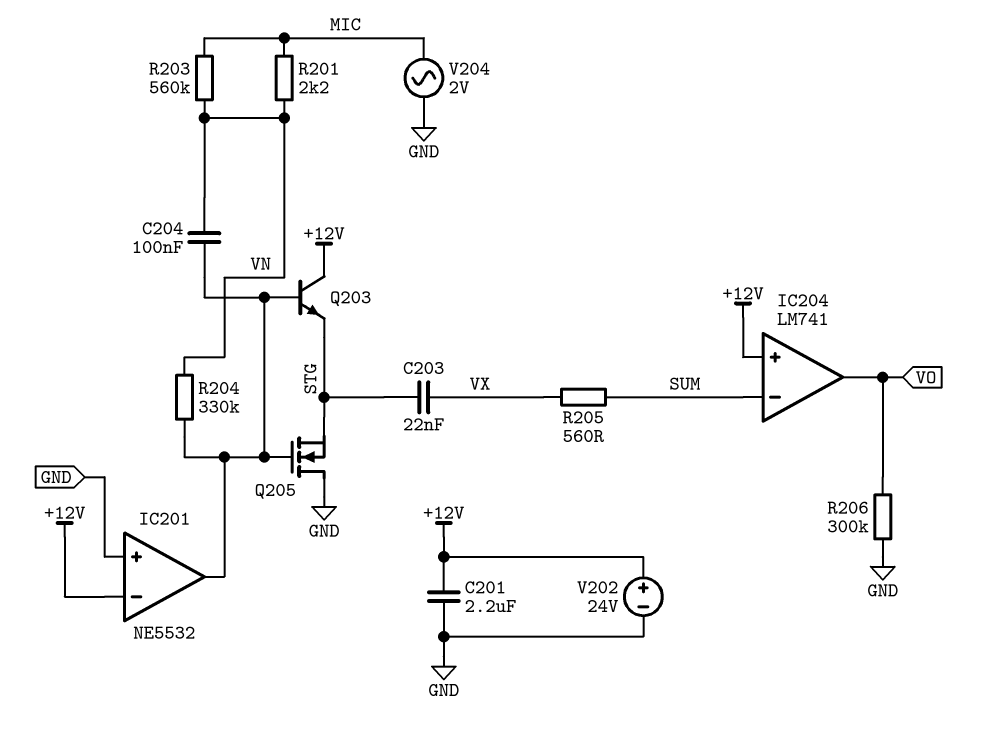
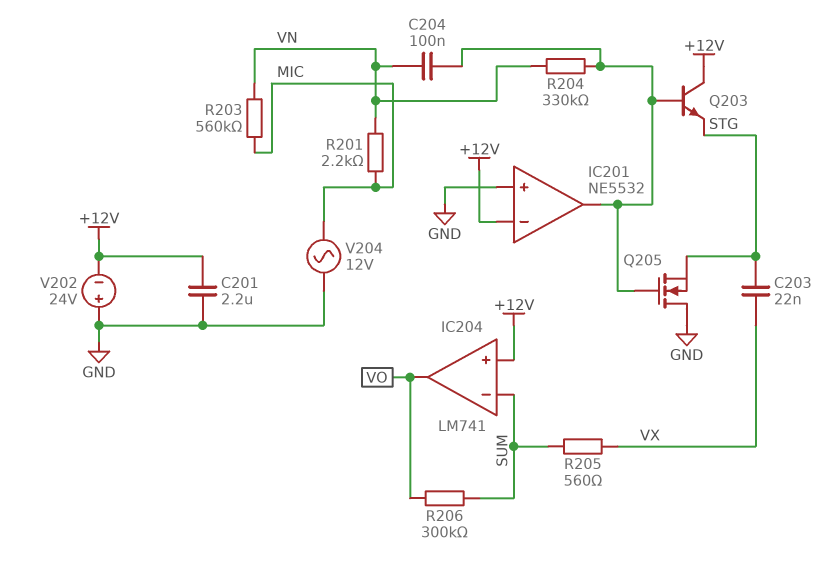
R206: 300k (GND, VO) -> 300k (SUM, VO)
V202: 24V (plus +12V, minus GND) -> 24V (plus GND, minus +12V)
V204: AC 2V (GND, MIC) -> AC 12V (GND, MIC)

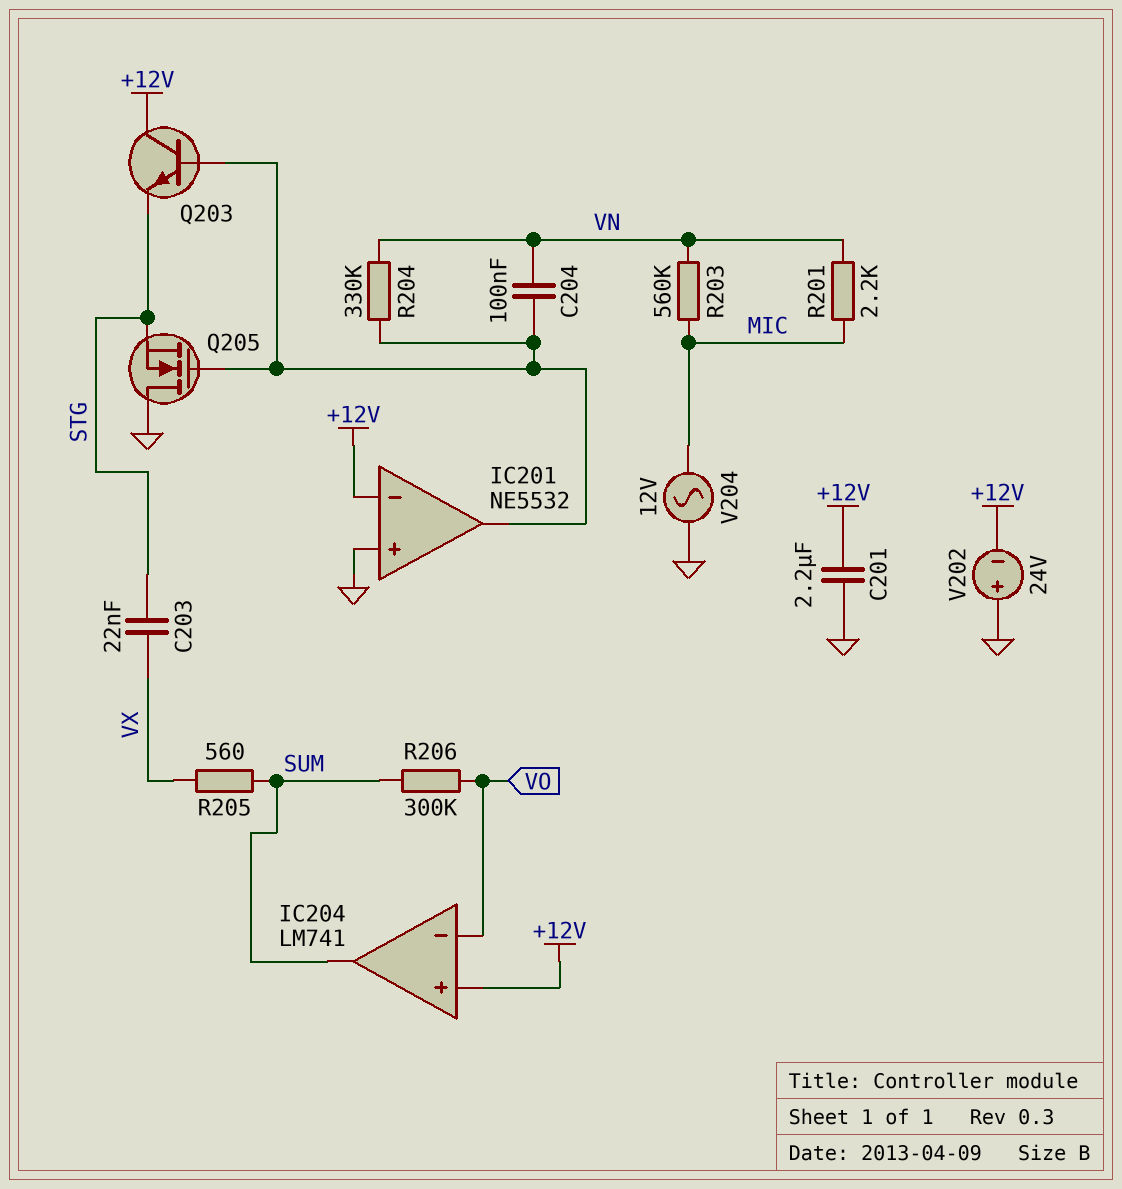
IC204 pin in-: SUM -> VO
IC204 pin out: VO -> SUM

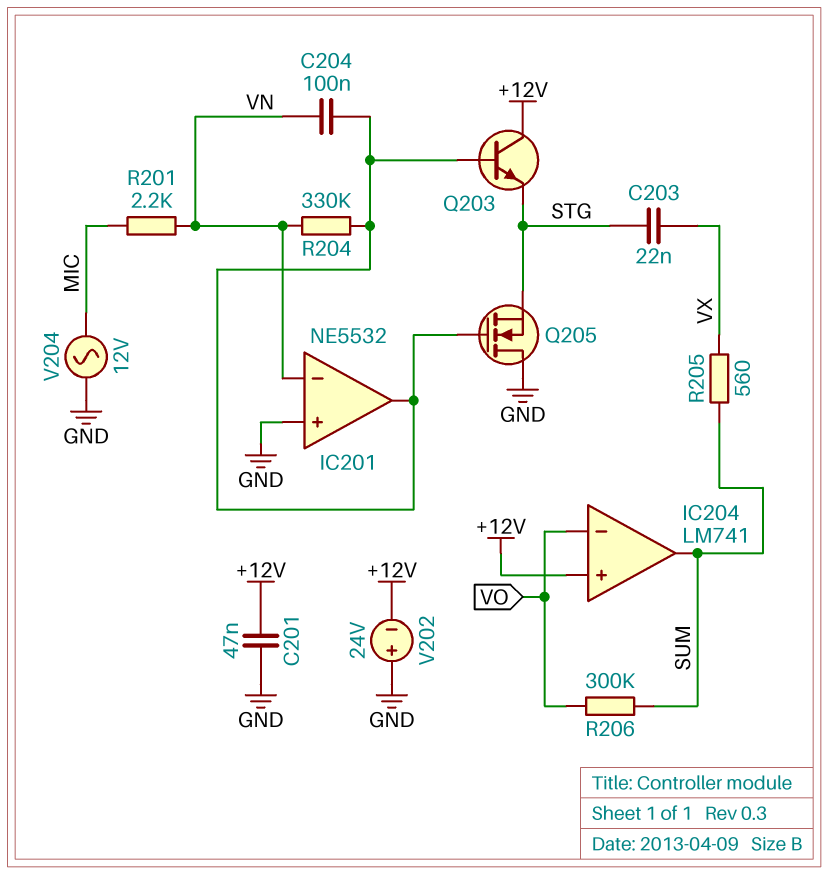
C201: 2.2uF (+12V, GND) -> 47nF (+12V, GND)
IC201 pin in-: +12V -> VN
R203: 560k (MIC, VN) -> none

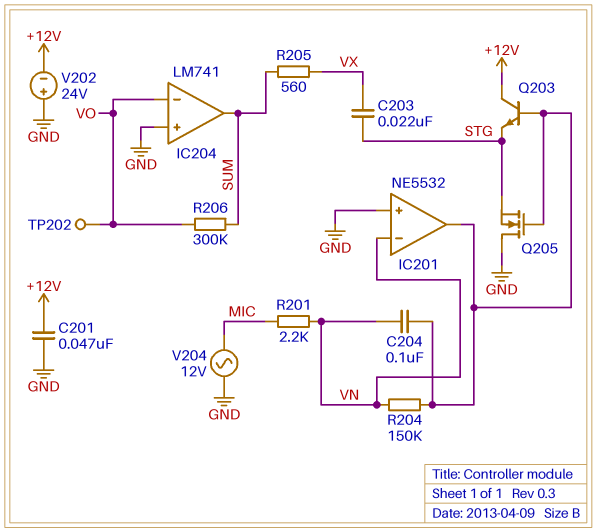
IC204 pin in+: +12V -> GND
R204: 330k (IC201/out, VN) -> 150k (IC201/out, VN)
TP202: none -> test point (VO)

